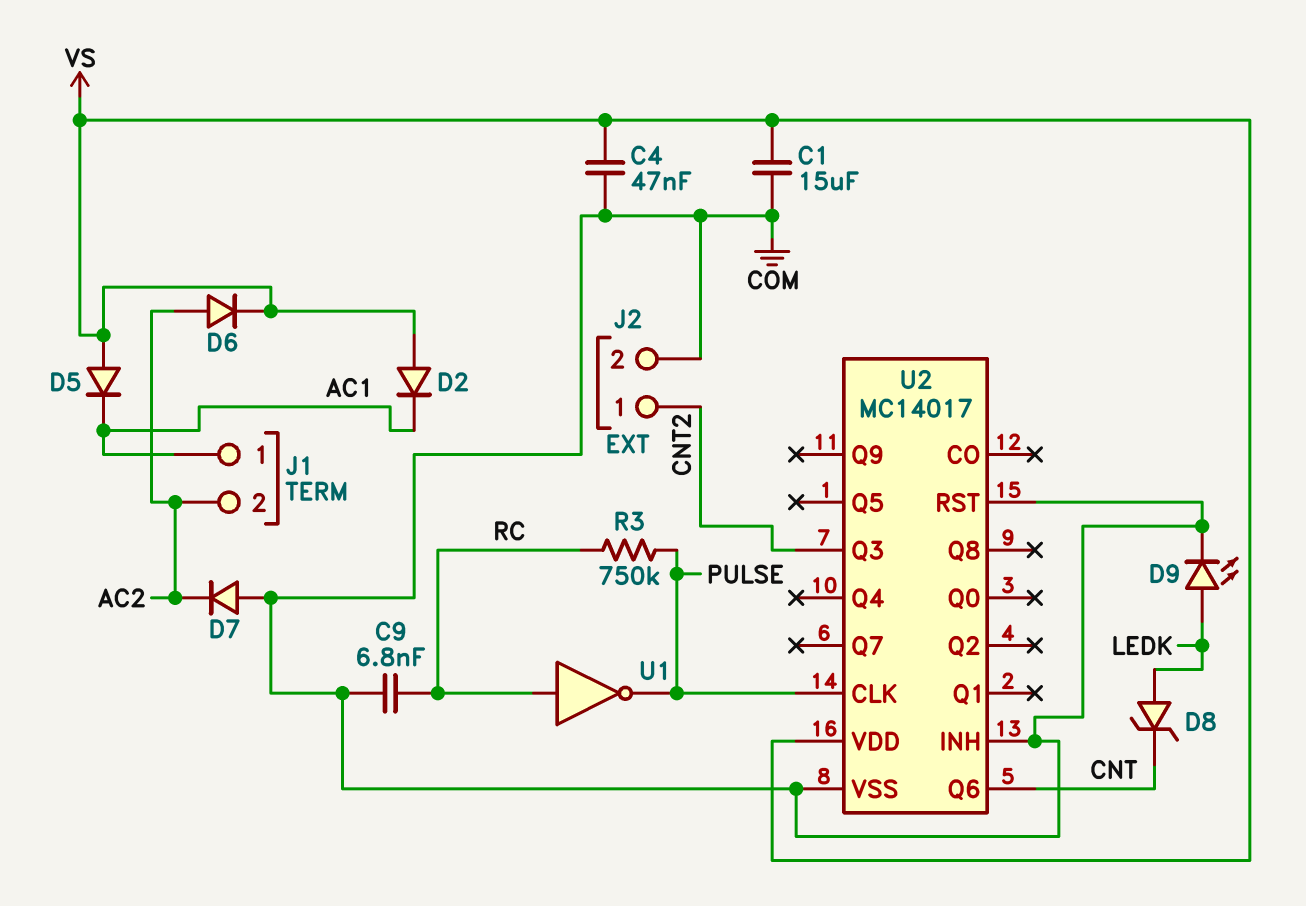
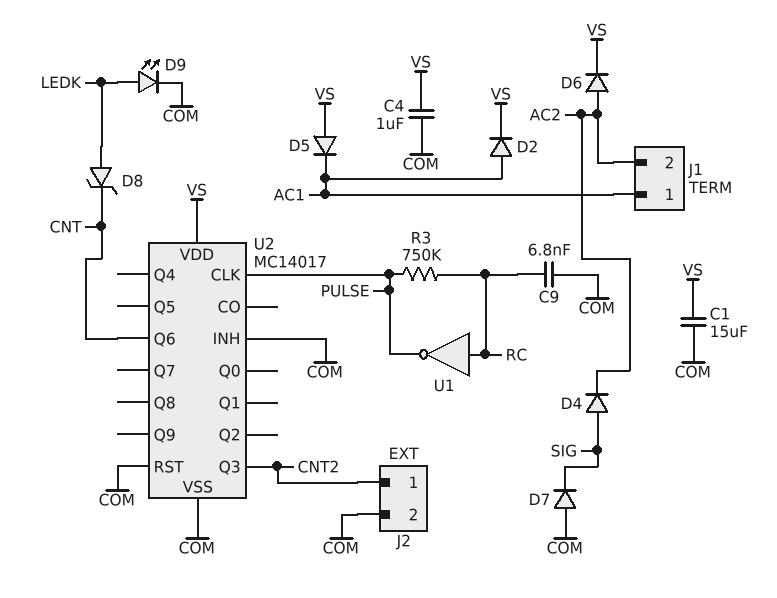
C4: 47nF (COM, VS) -> 1uF (COM, VS)
D2: diode (A VS, K AC1) -> diode (A AC1, K VS)
D4: none -> diode (A SIG, K AC2)
D7: diode (A COM, K AC2) -> diode (A COM, K SIG)

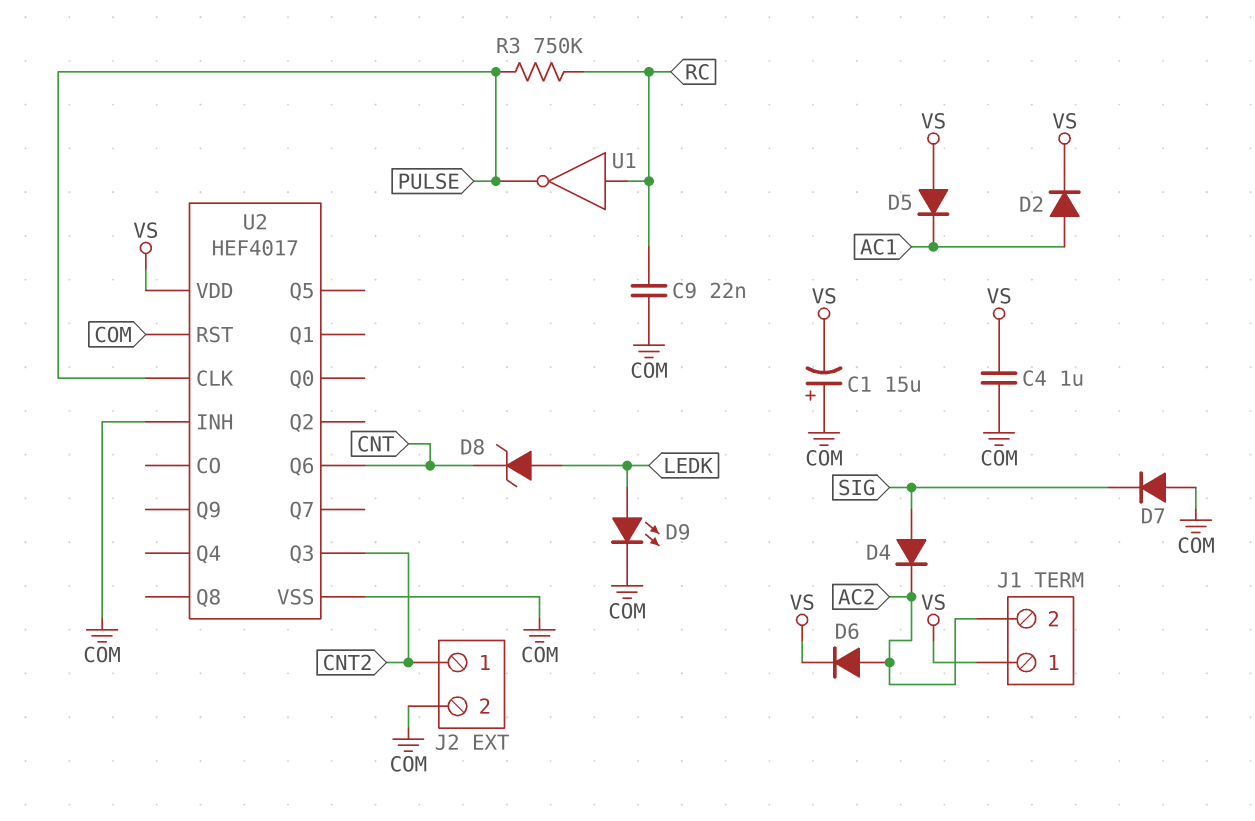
C1: 15uF (COM, VS) -> 15uF (plus COM, minus VS)
C9: 6.8nF (COM, RC) -> 22nF (COM, RC)
J1 pin 1: AC1 -> VS
U2: MC14017 -> HEF4017

